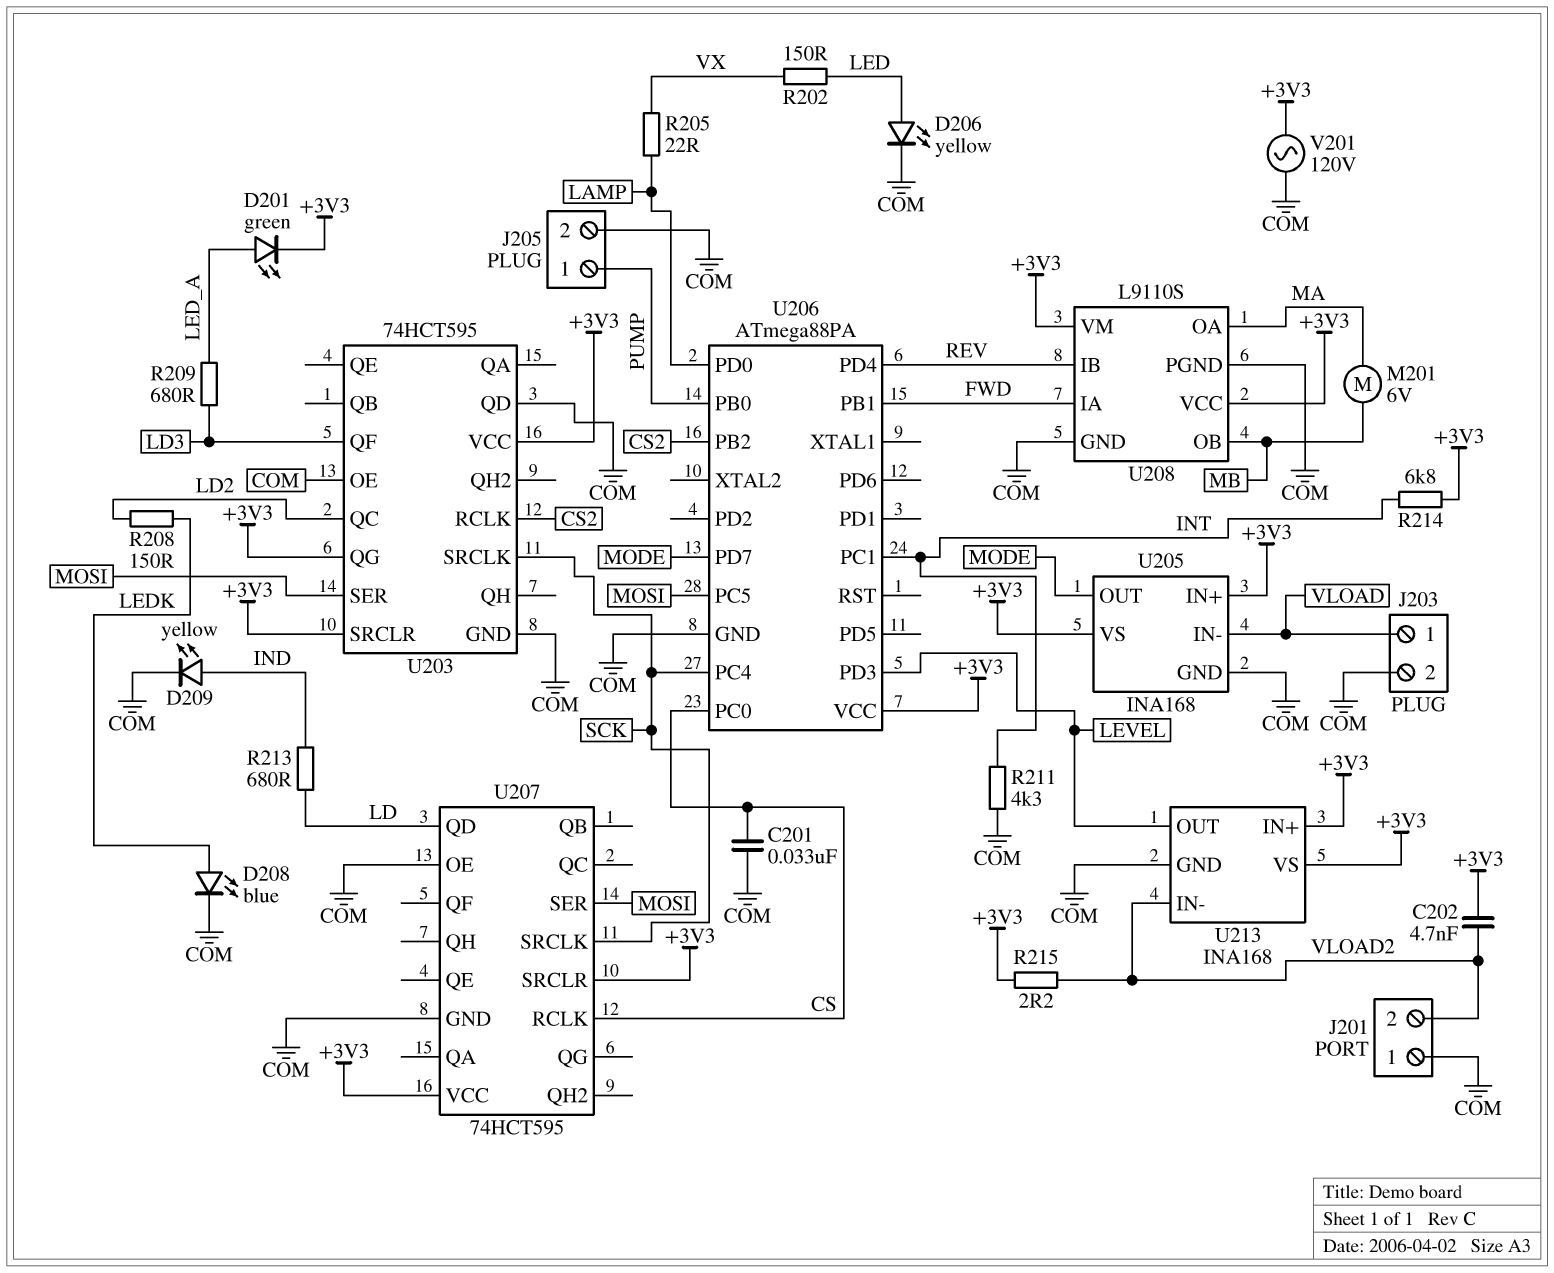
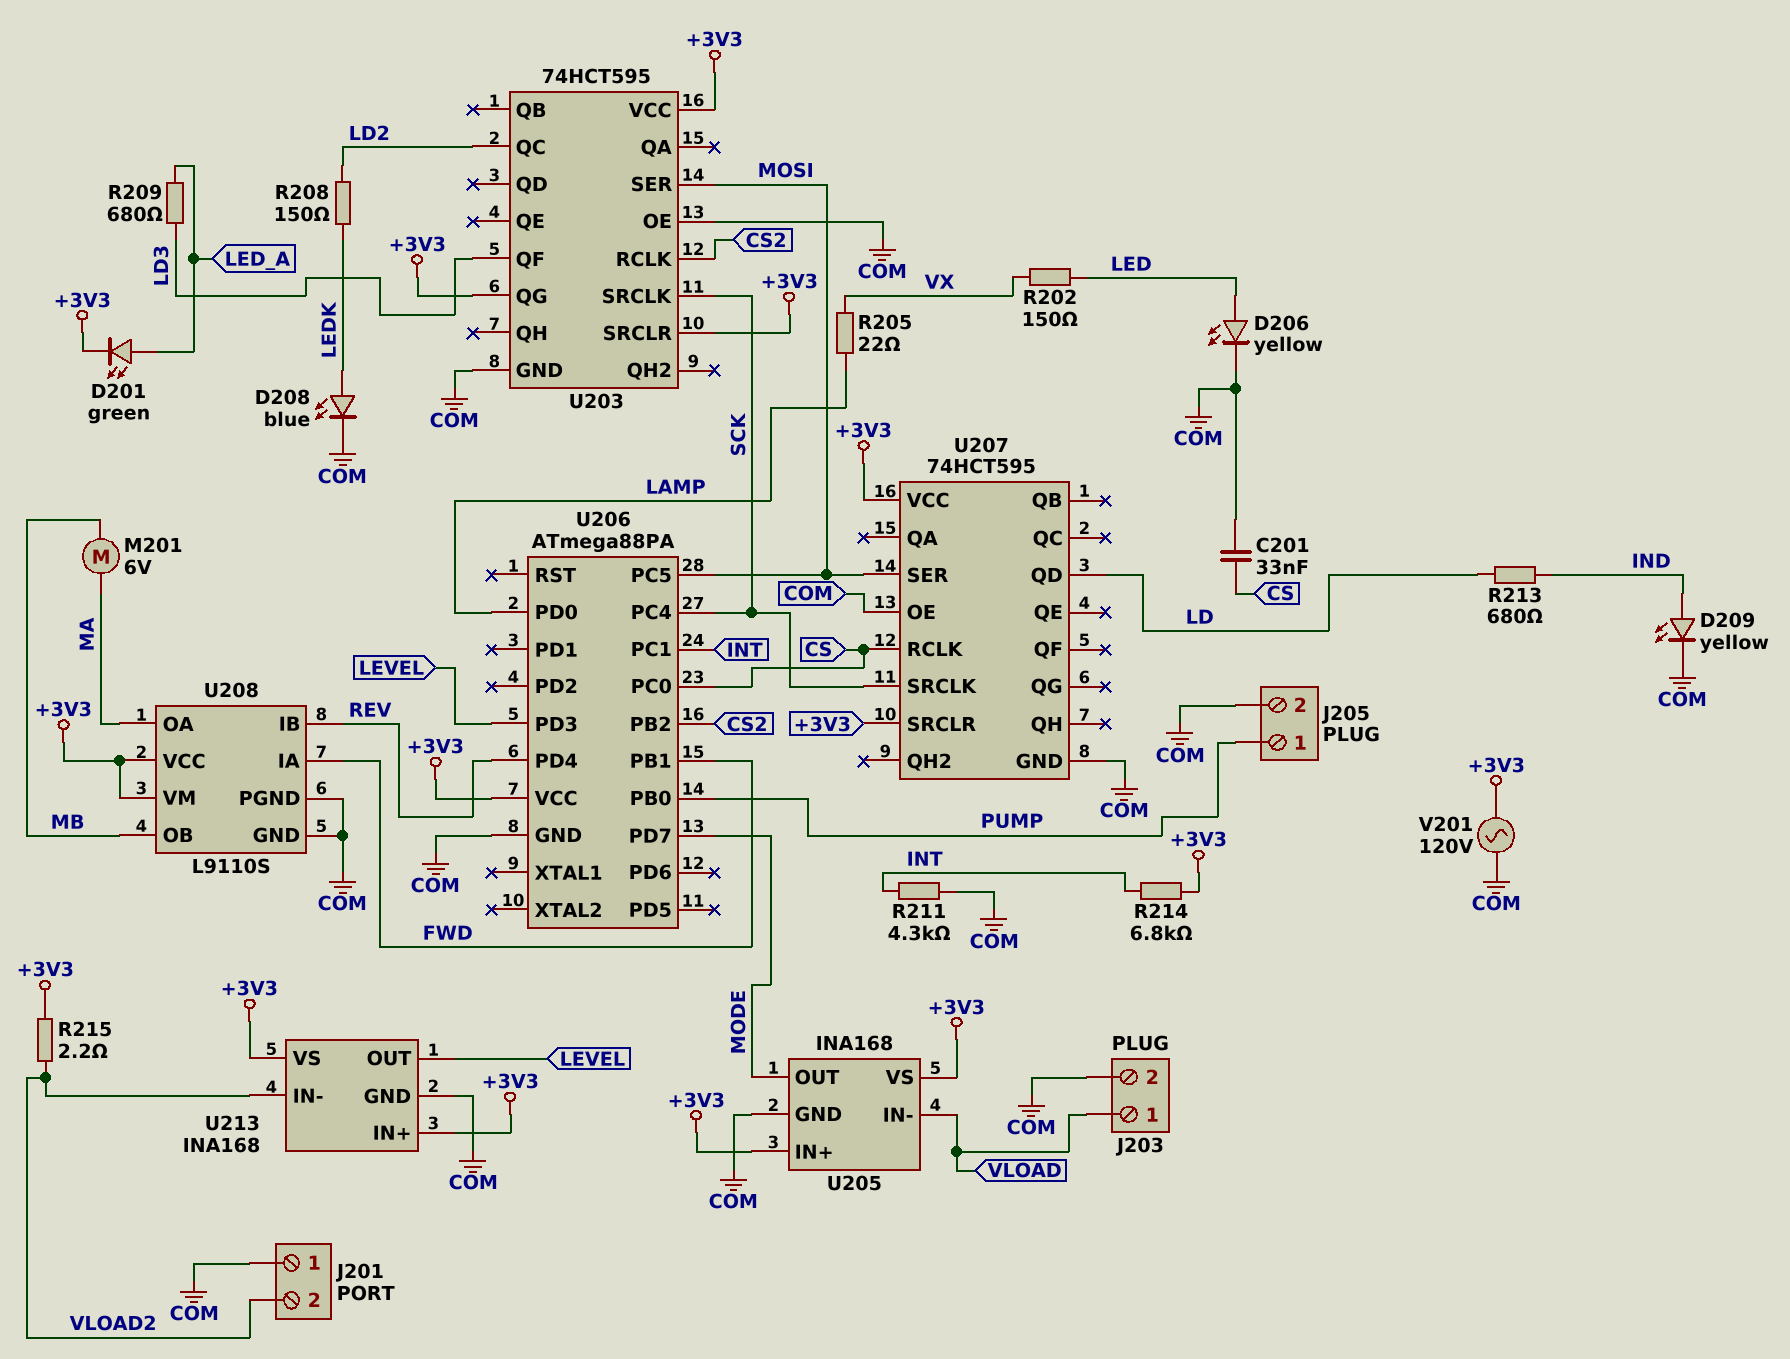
C202: 4.7nF (+3V3, VLOAD2) -> none
U203 pin QD: COM -> none

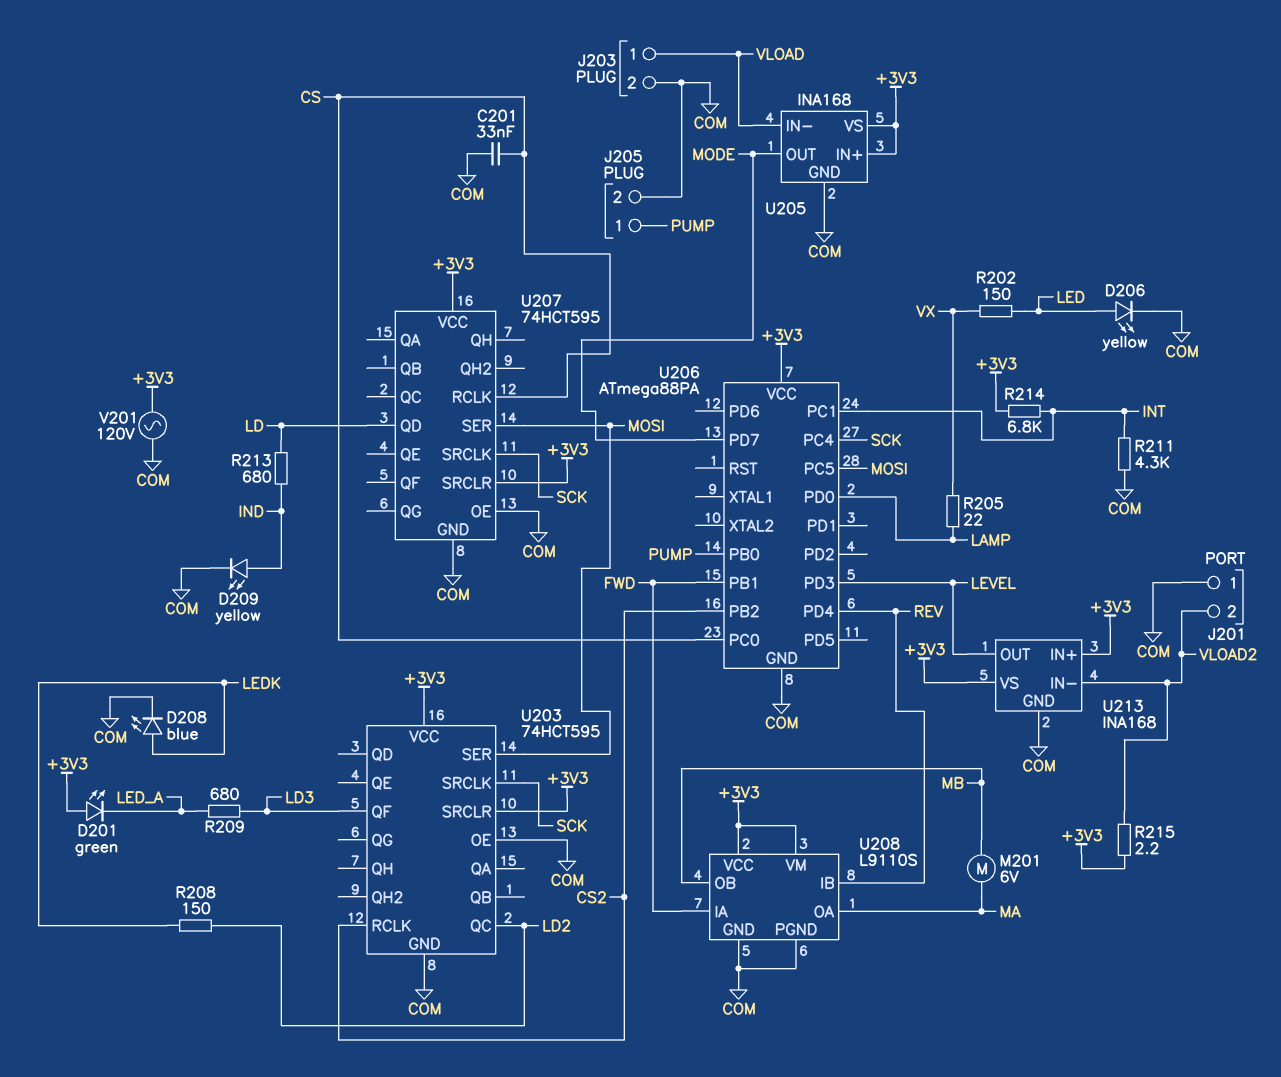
D201: LED green (A LED_A, K +3V3) -> LED green (A +3V3, K LED_A)
U203 pin QG: +3V3 -> none

